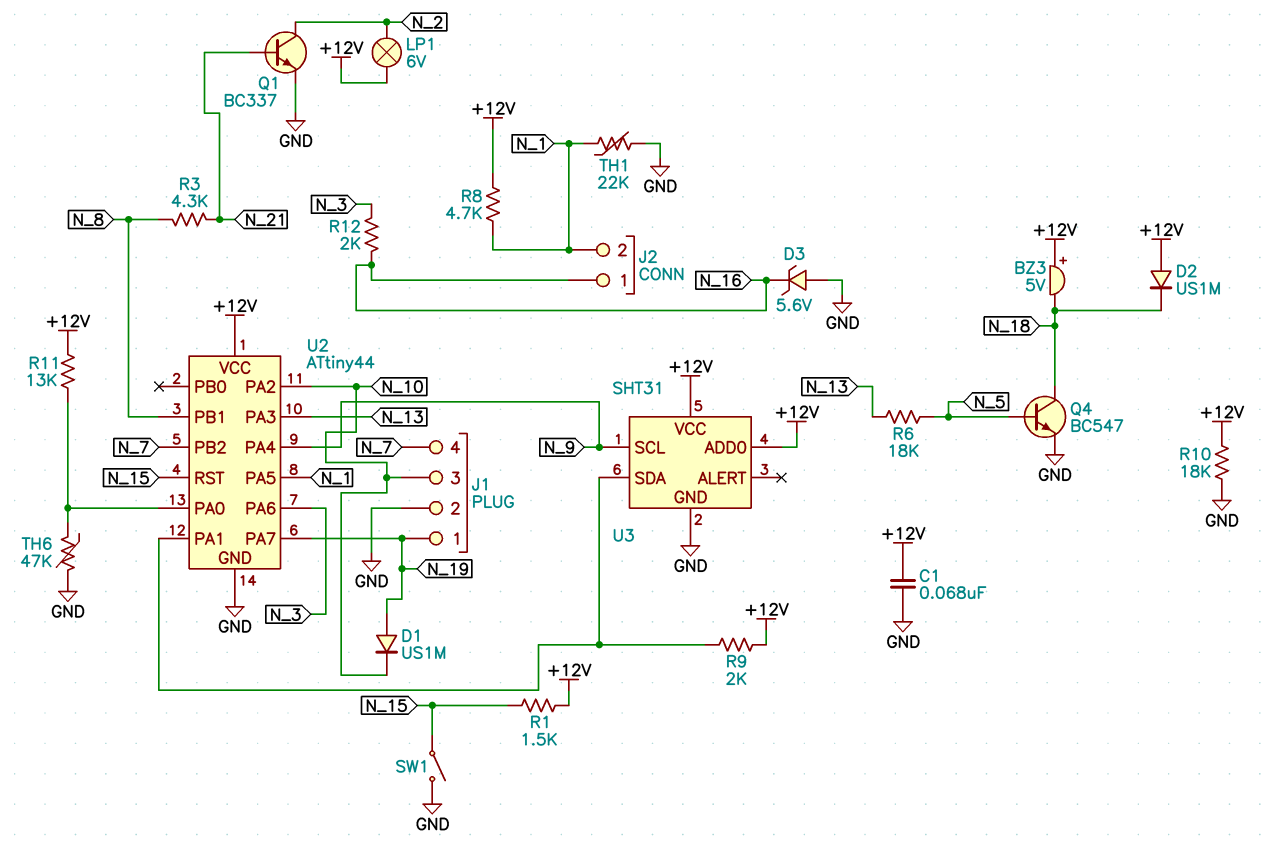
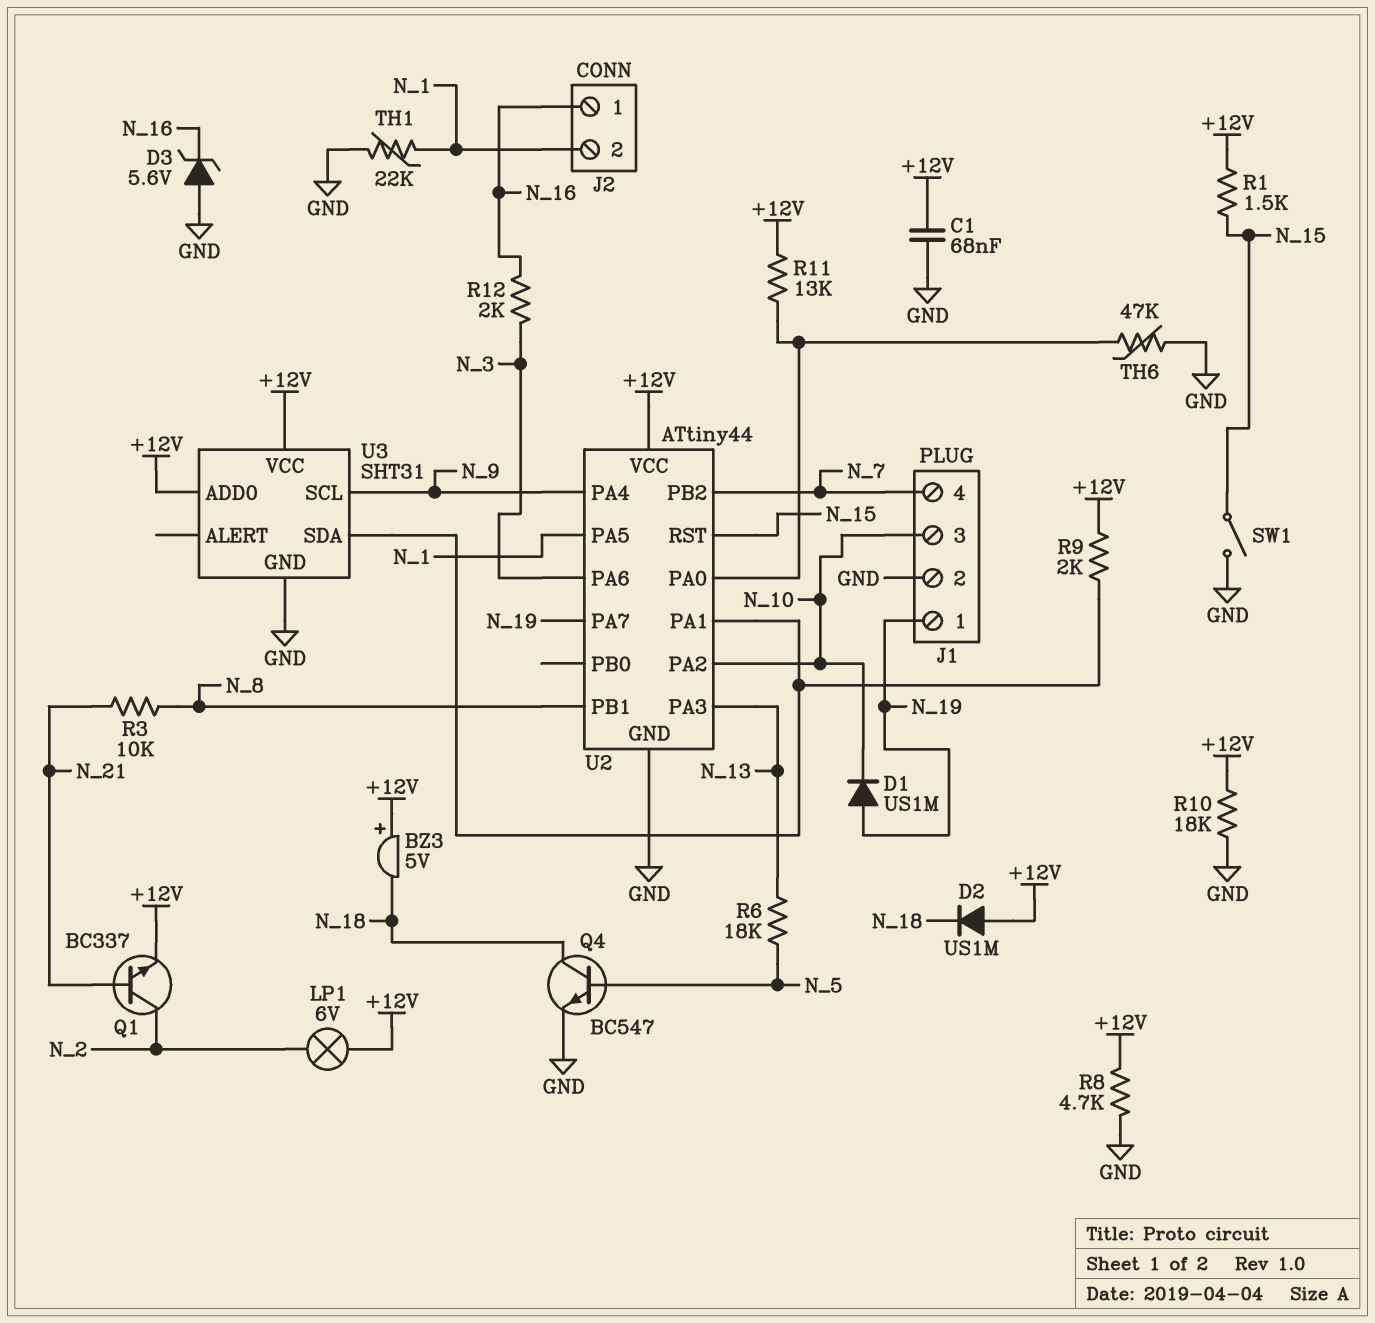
Q1: NPN BC337 (B N_21, C N_2, E GND) -> NPN BC337 (B N_21, C N_2, E +12V)
R3: 4.3k (N_8, N_21) -> 10k (N_8, N_21)
R8: 4.7k (+12V, N_1) -> 4.7k (+12V, GND)

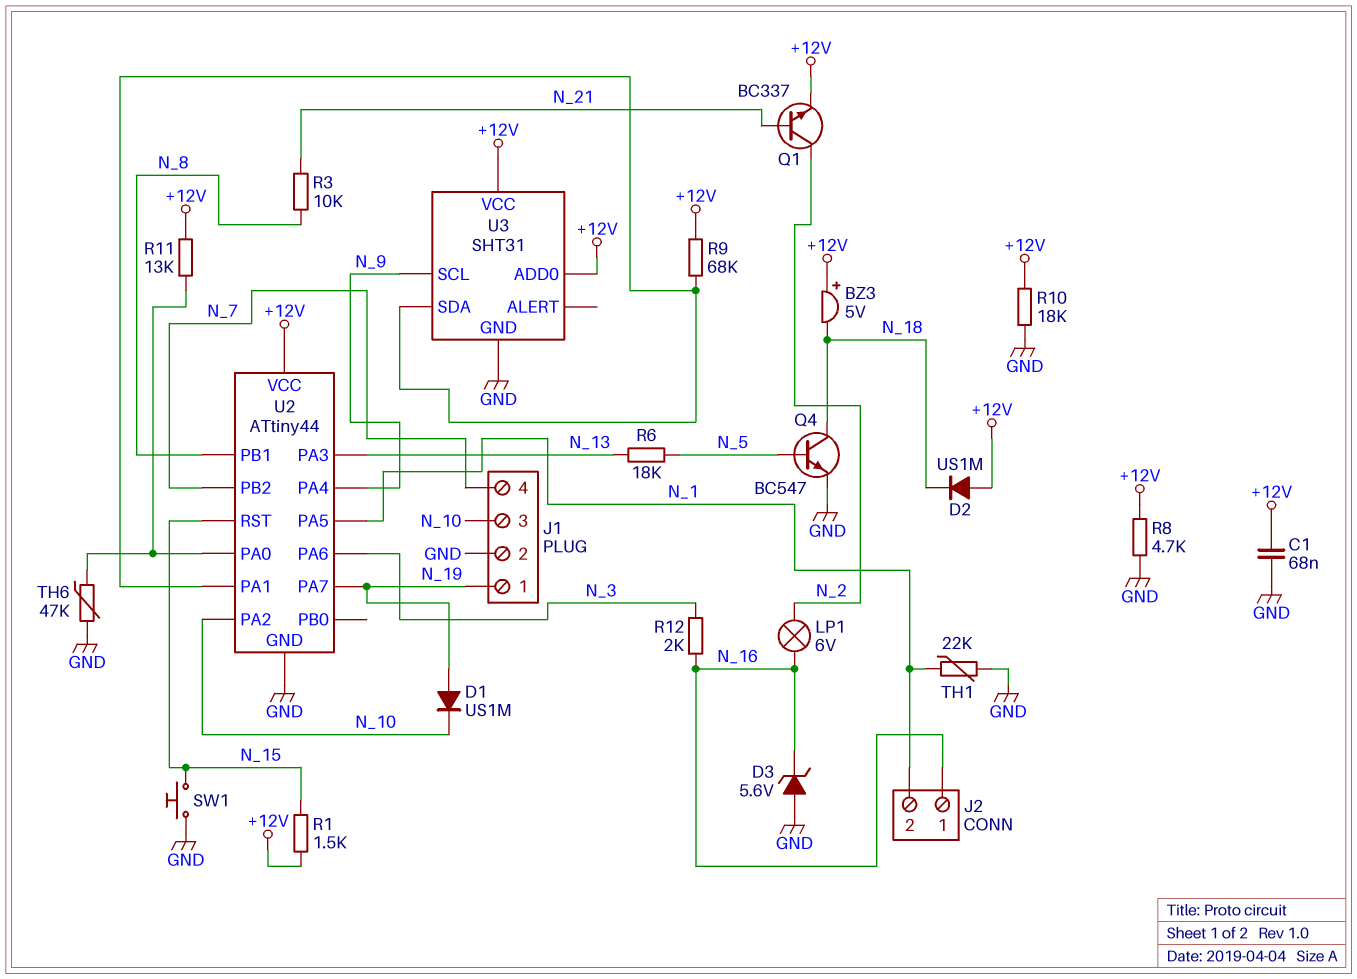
LP1: lamp 6V (+12V, N_2) -> lamp 6V (N_2, N_16)
R9: 2k (+12V, U2/PA1) -> 68k (+12V, U2/PA1)
SW1: switch (GND, N_15) -> button (GND, N_15)

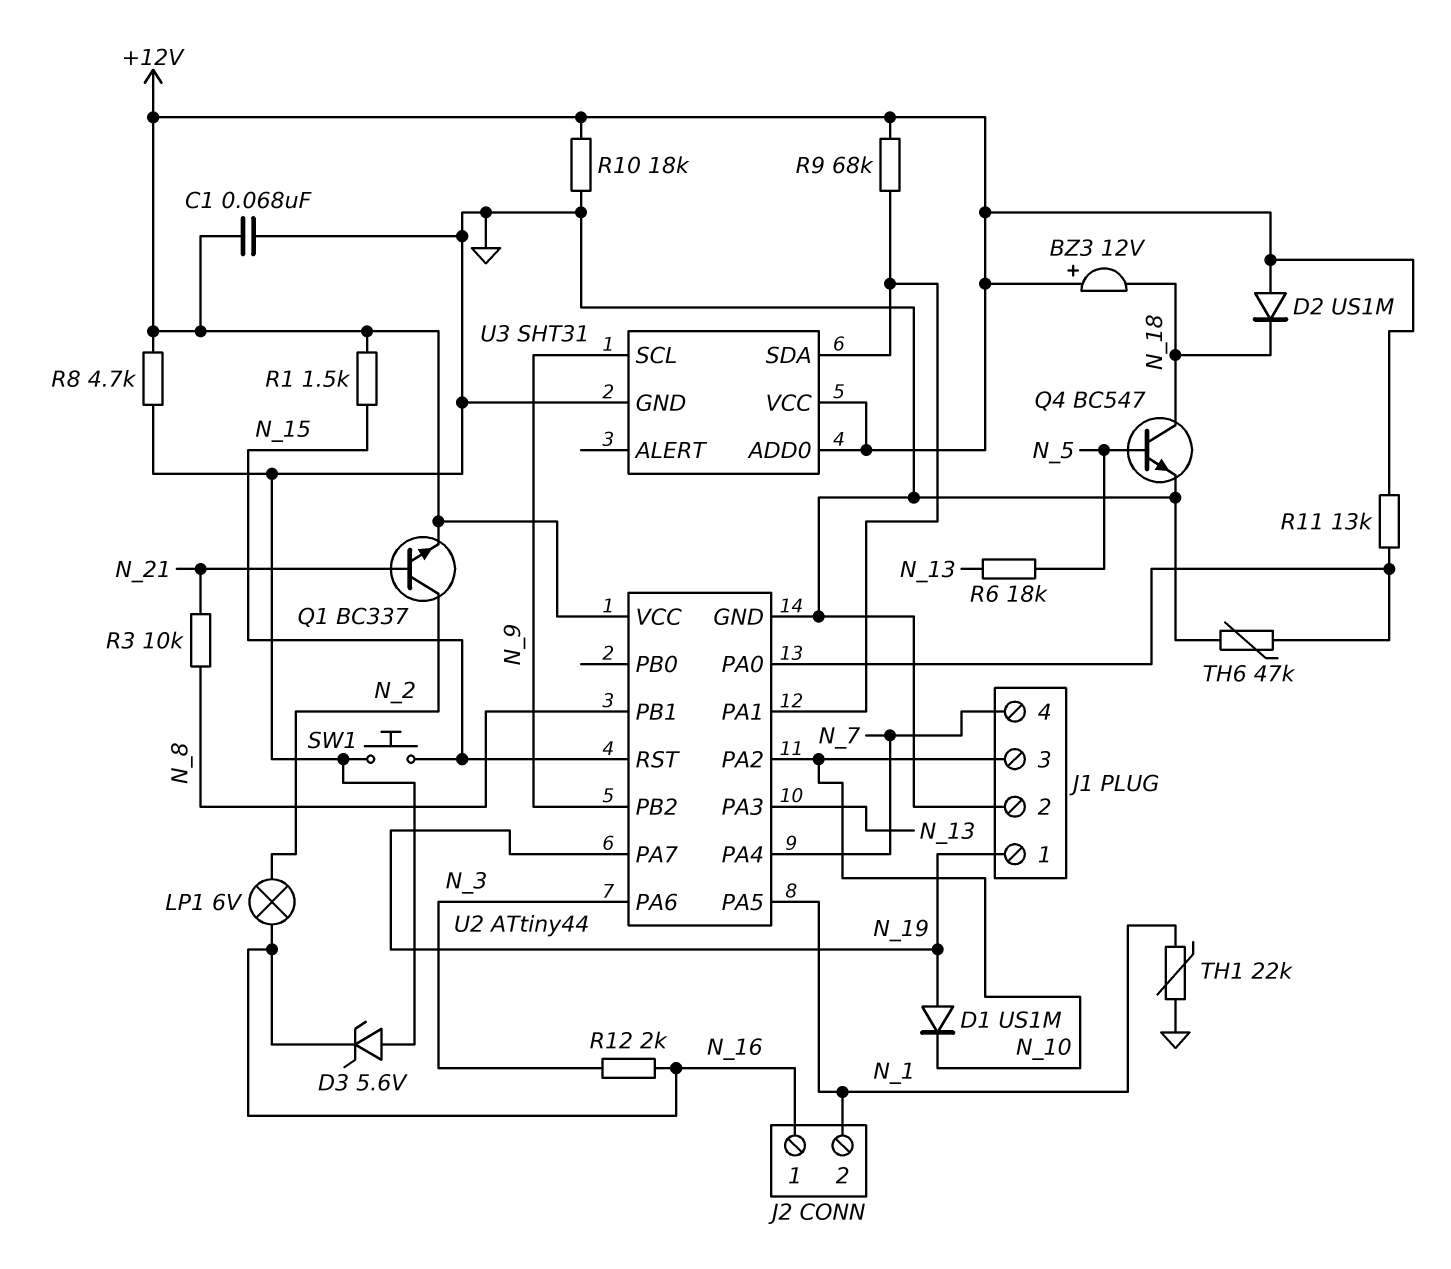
BZ3: buzzer 5V (plus +12V, minus N_18) -> buzzer 12V (plus +12V, minus N_18)
U2 pin PA4: N_9 -> N_7
U2 pin PB2: N_7 -> N_9

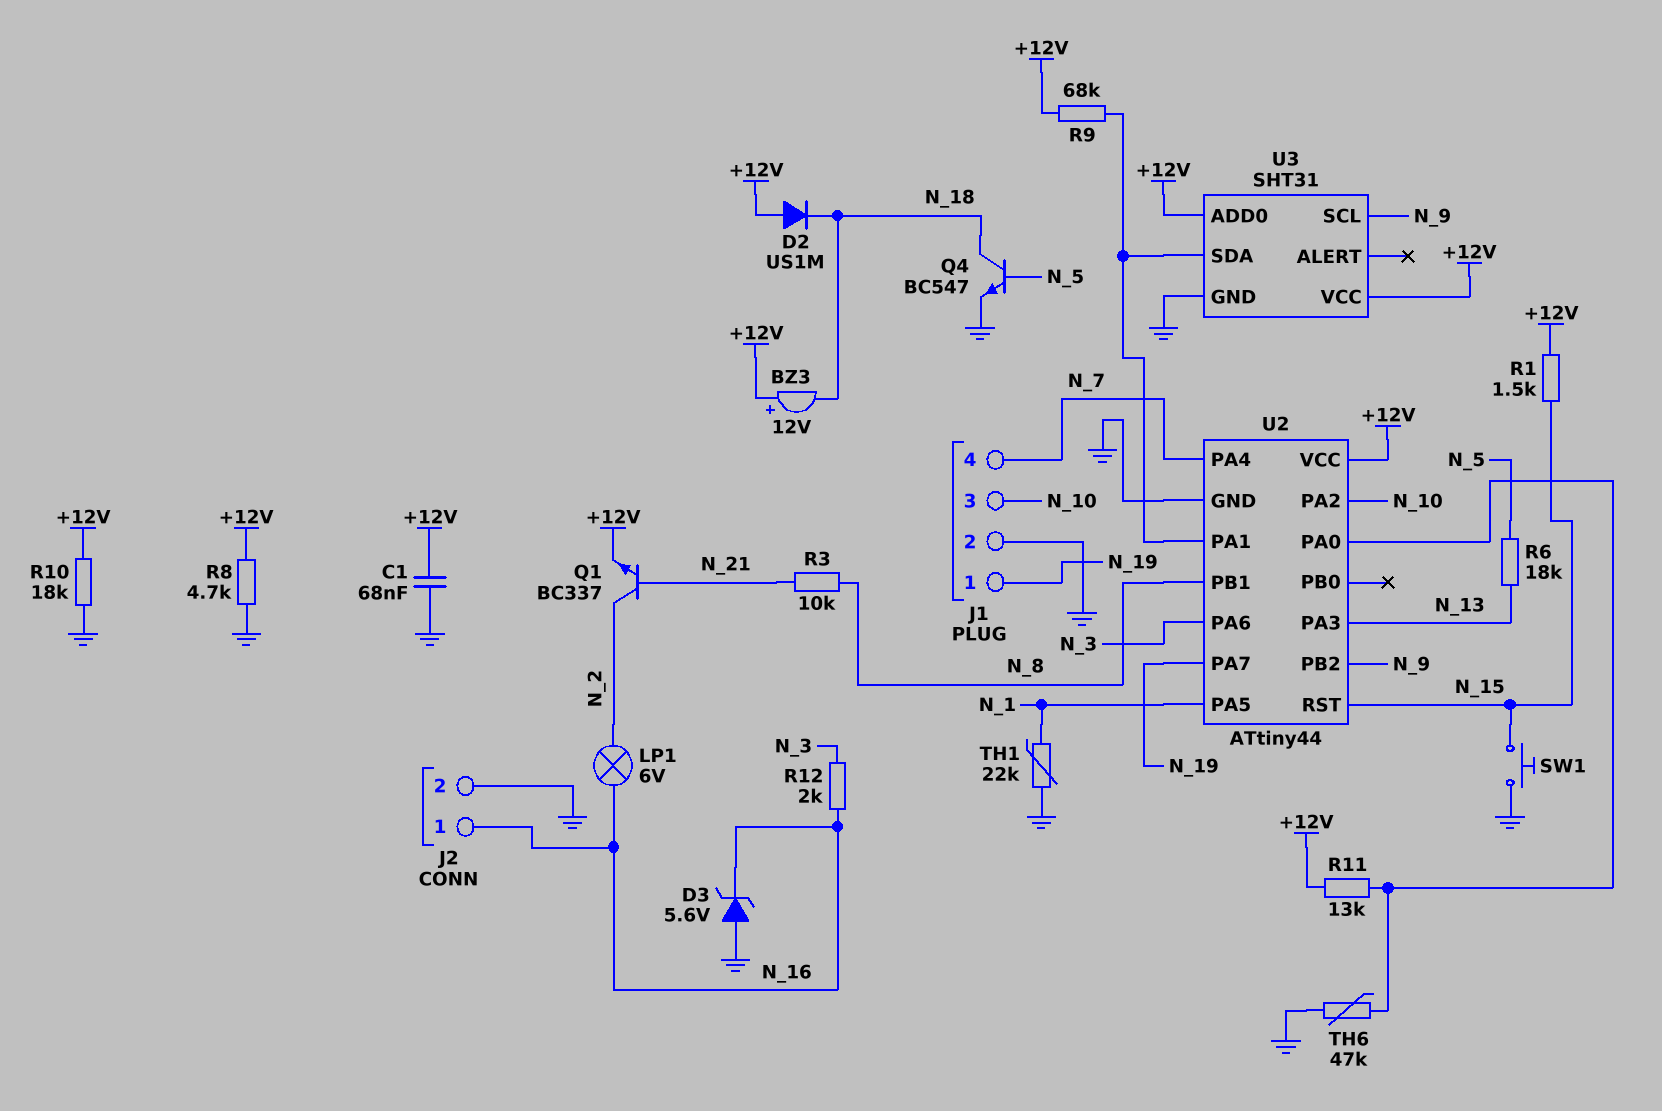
D1: diode US1M (A N_19, K N_10) -> none
J2 pin 2: N_1 -> GND

